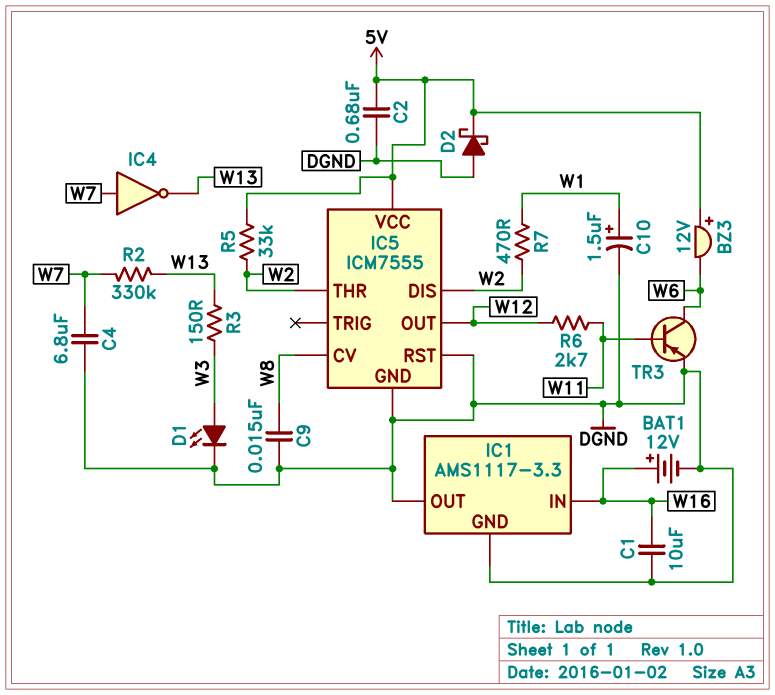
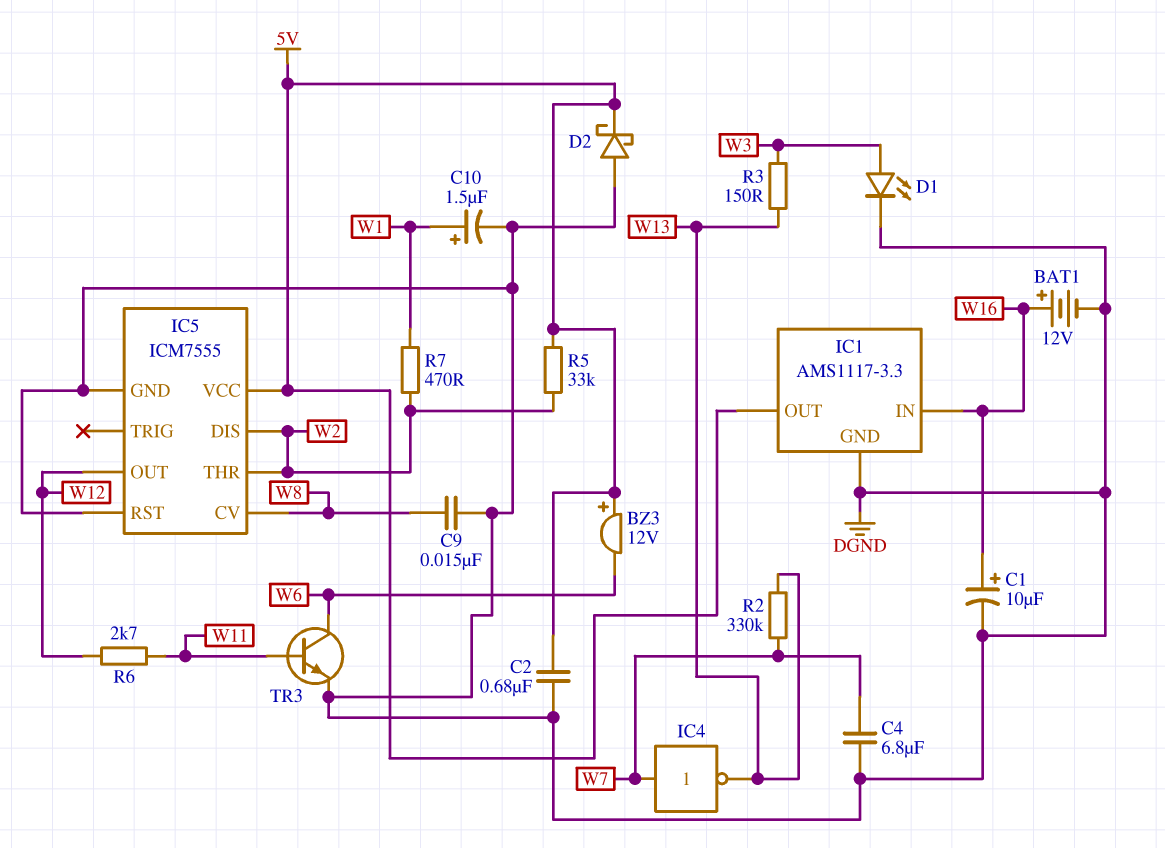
C1: 10uF (DGND, W16) -> 10uF (plus W16, minus DGND)
IC1 pin OUT: DGND -> 5V
TR3: PNP (B W11, C W6, E DGND) -> NPN (B W11, C W6, E DGND)

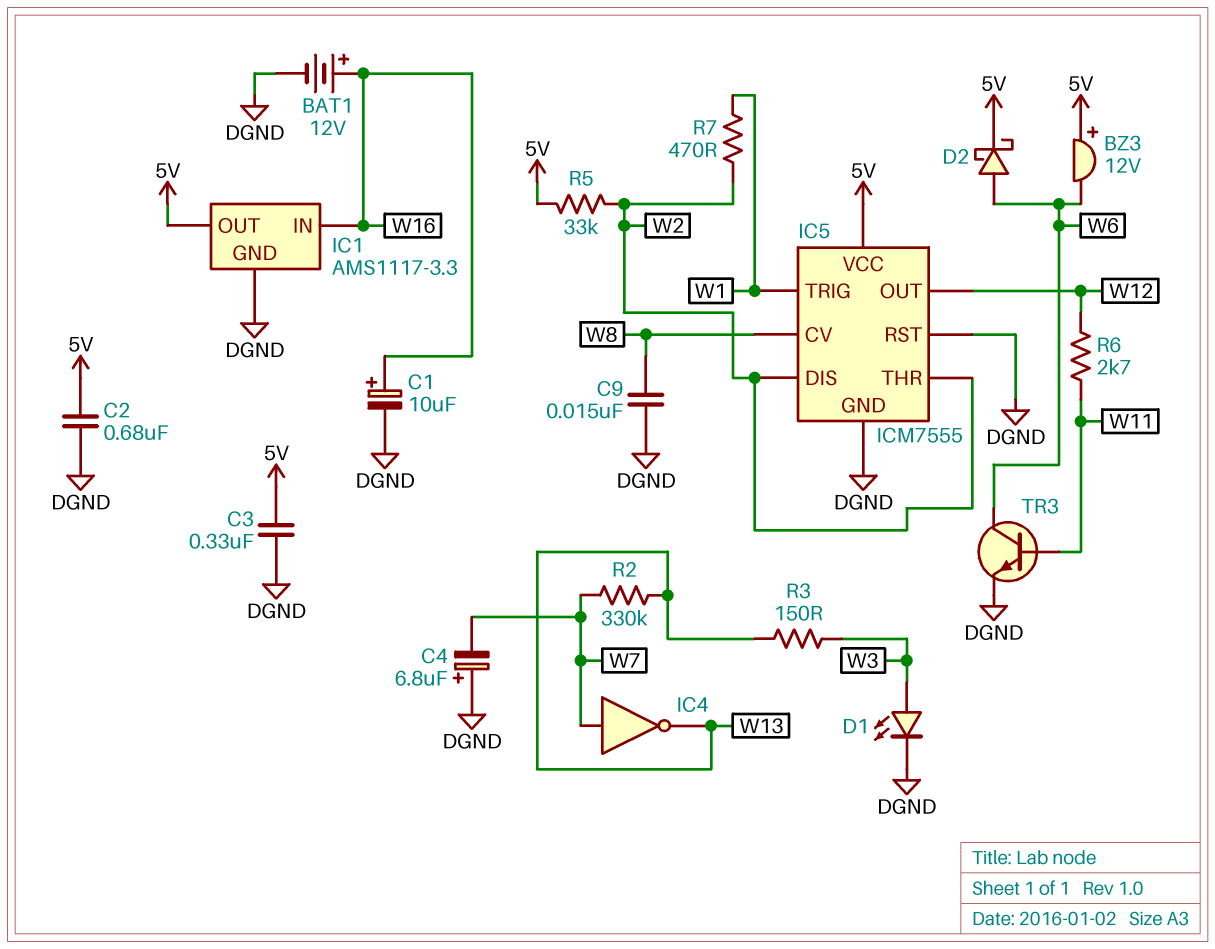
C3: none -> 330nF (5V, DGND)
C4: 6.8uF (DGND, W7) -> 6.8uF (plus DGND, minus W7)
C10: 1.5uF (plus W1, minus DGND) -> none
D2: schottky (A DGND, K 5V) -> schottky (A W6, K 5V)
IC5 pin TRIG: none -> W1

